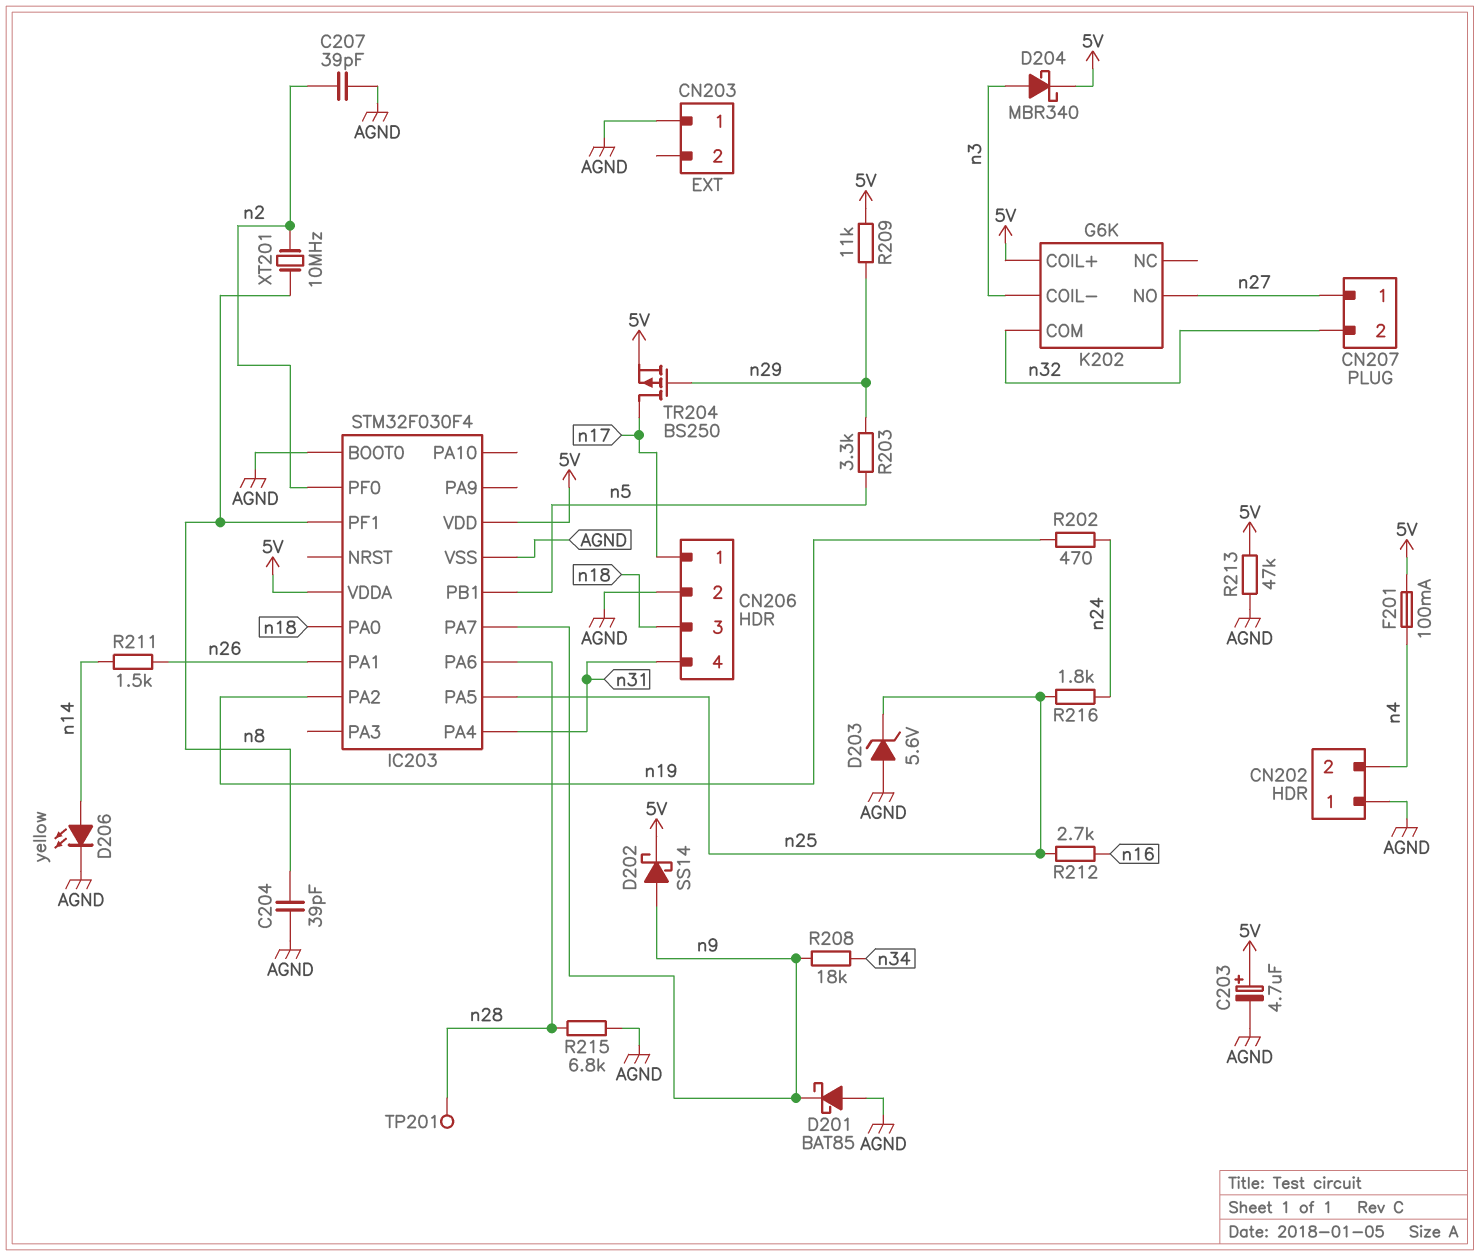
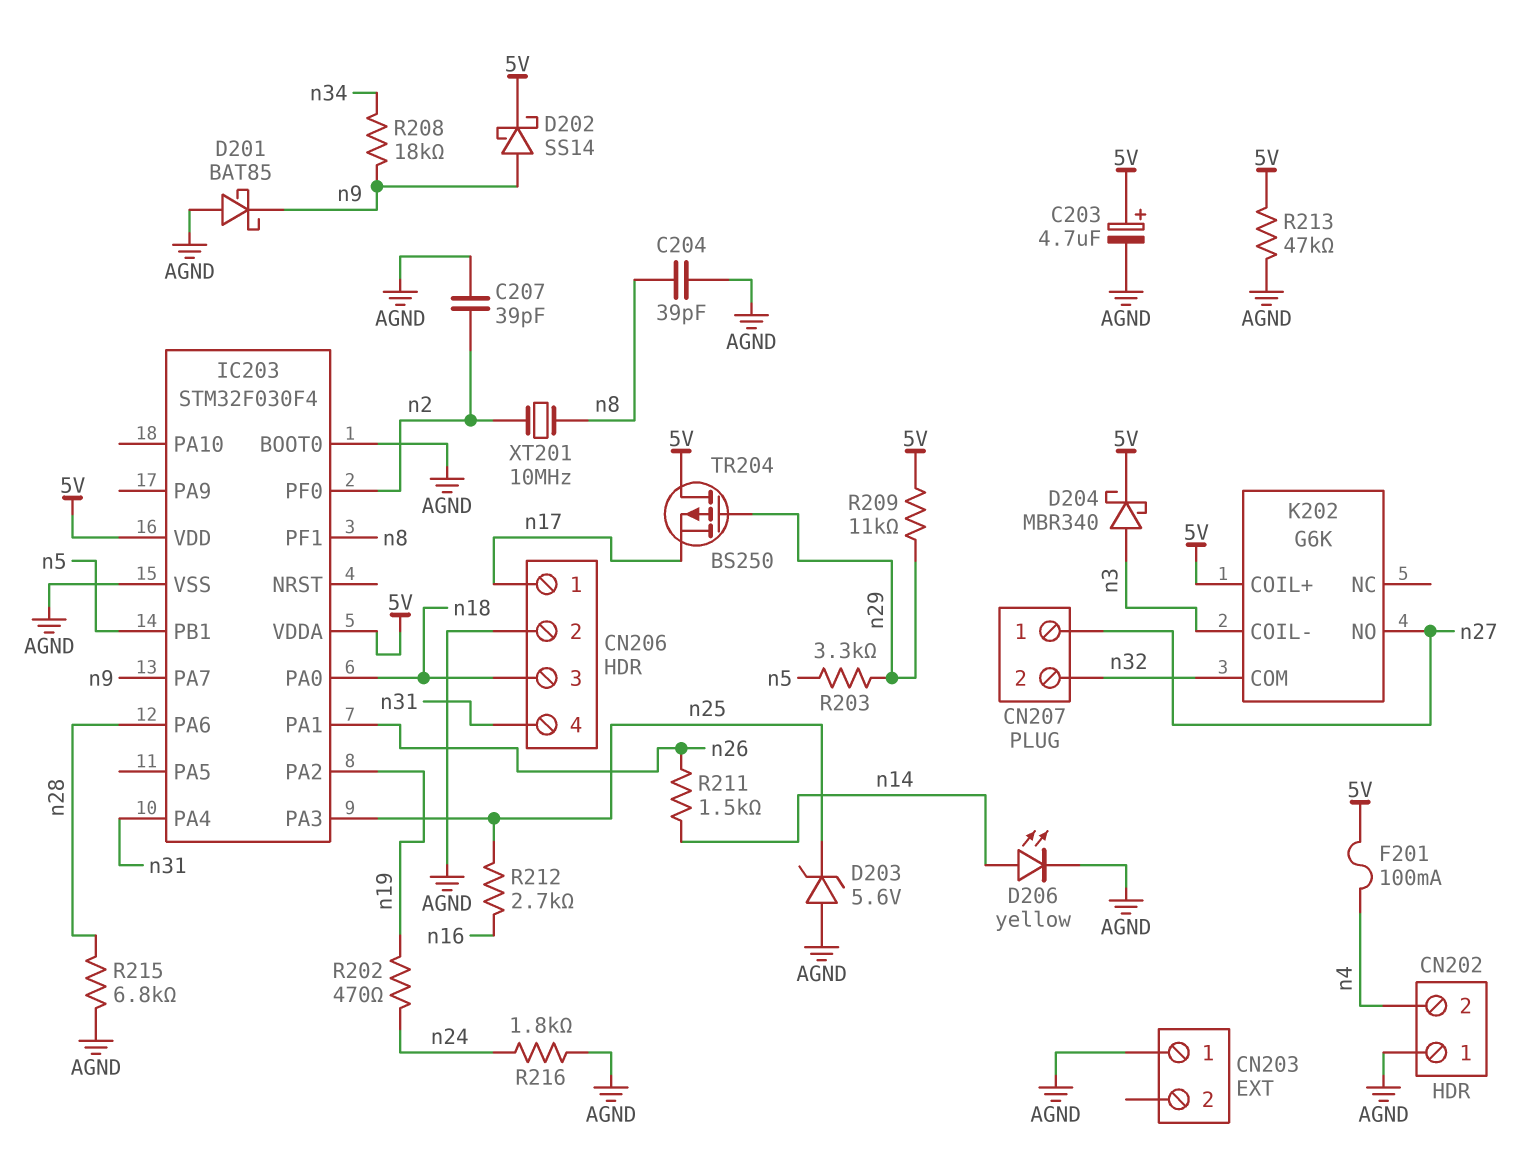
IC203 pin PA3: none -> n25
IC203 pin PA5: n25 -> none
R216: 1.8k (n24, n25) -> 1.8k (AGND, n24)
TP201: test point (n28) -> none
TR204: PMOS BS250 (G n29, D n17, S 5V) -> PMOS BS250 (G n29, D 5V, S n17)

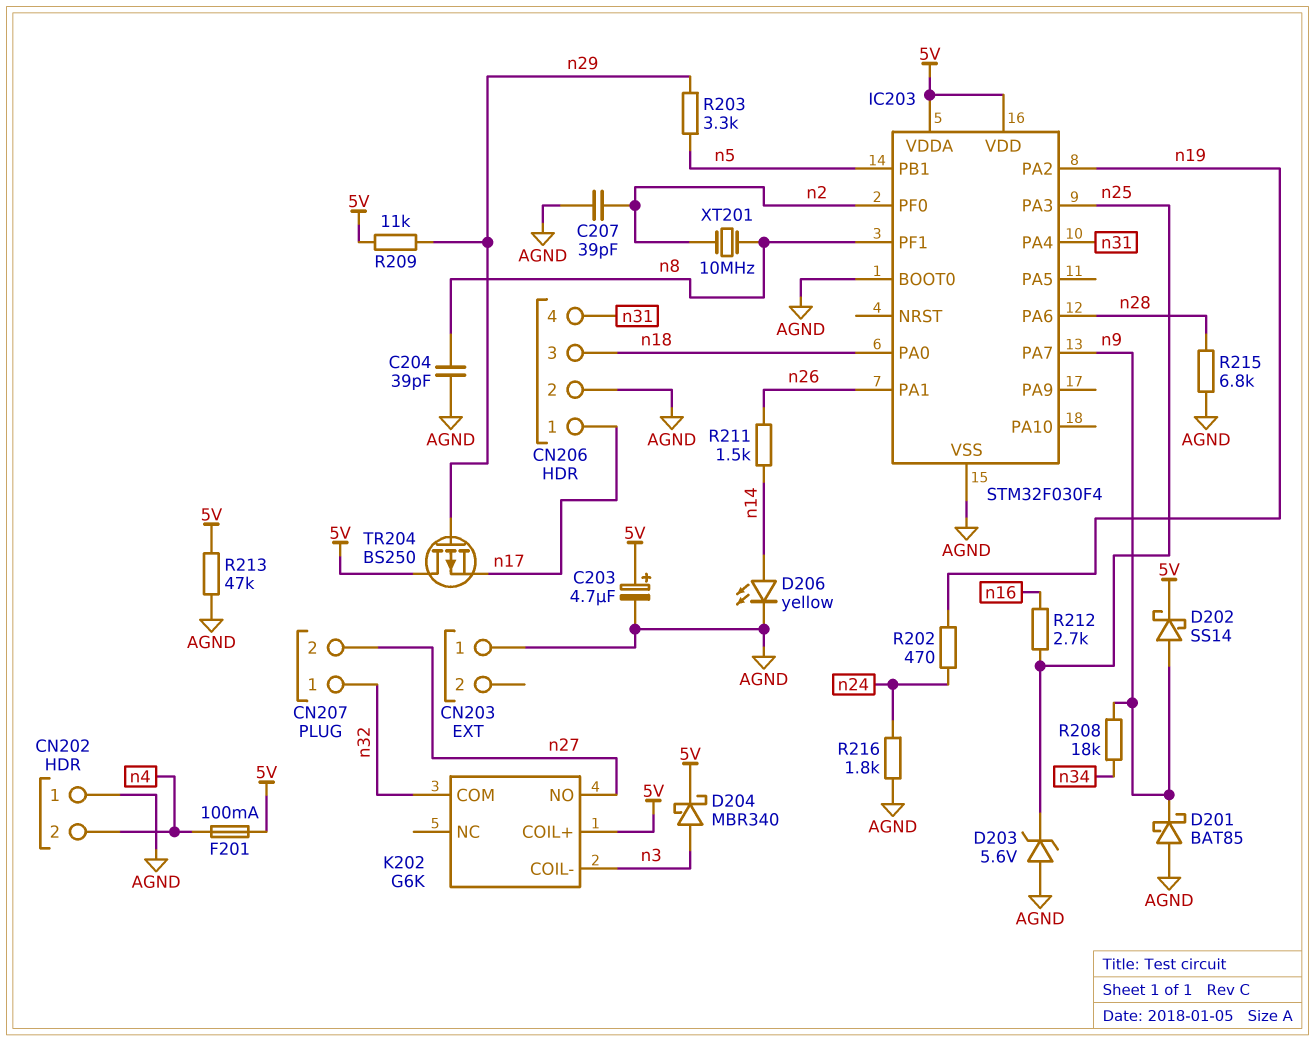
CN207 pin 1: n27 -> n32
CN207 pin 2: n32 -> n27

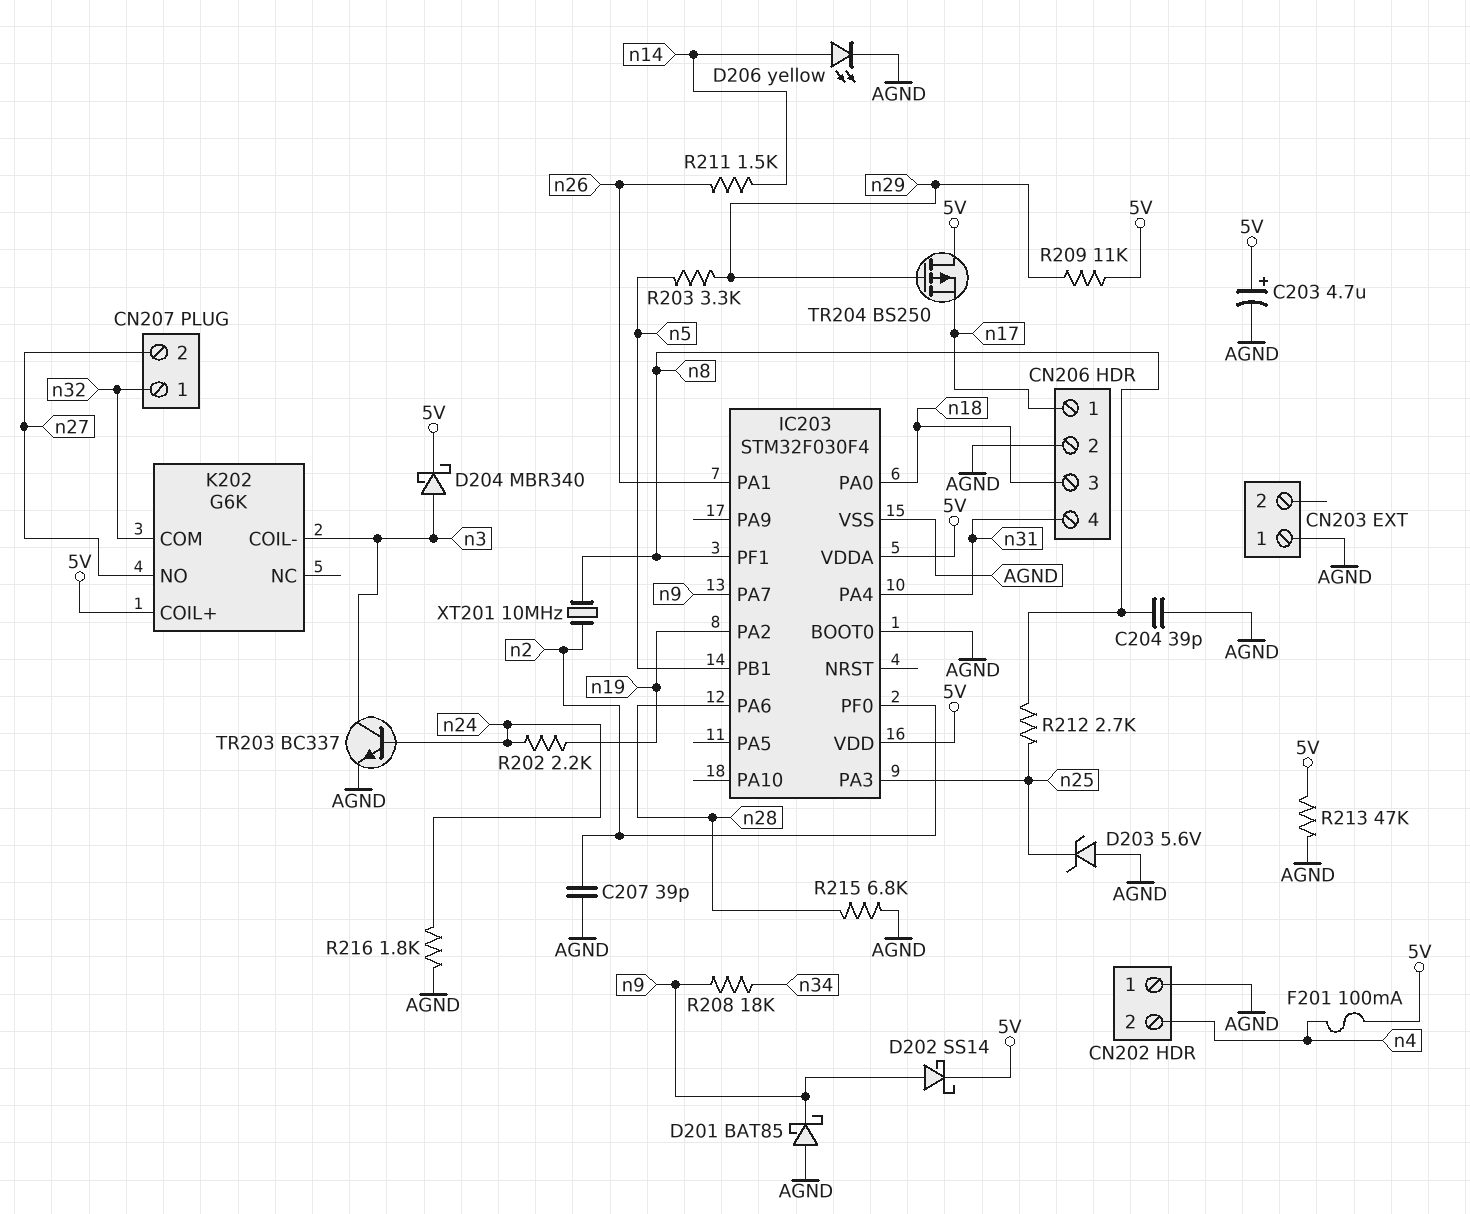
R202: 470 (n19, n24) -> 2.2k (n19, n24)
R212: 2.7k (n16, n25) -> 2.7k (n8, n25)
TR203: none -> NPN BC337 (B n24, C n3, E AGND)

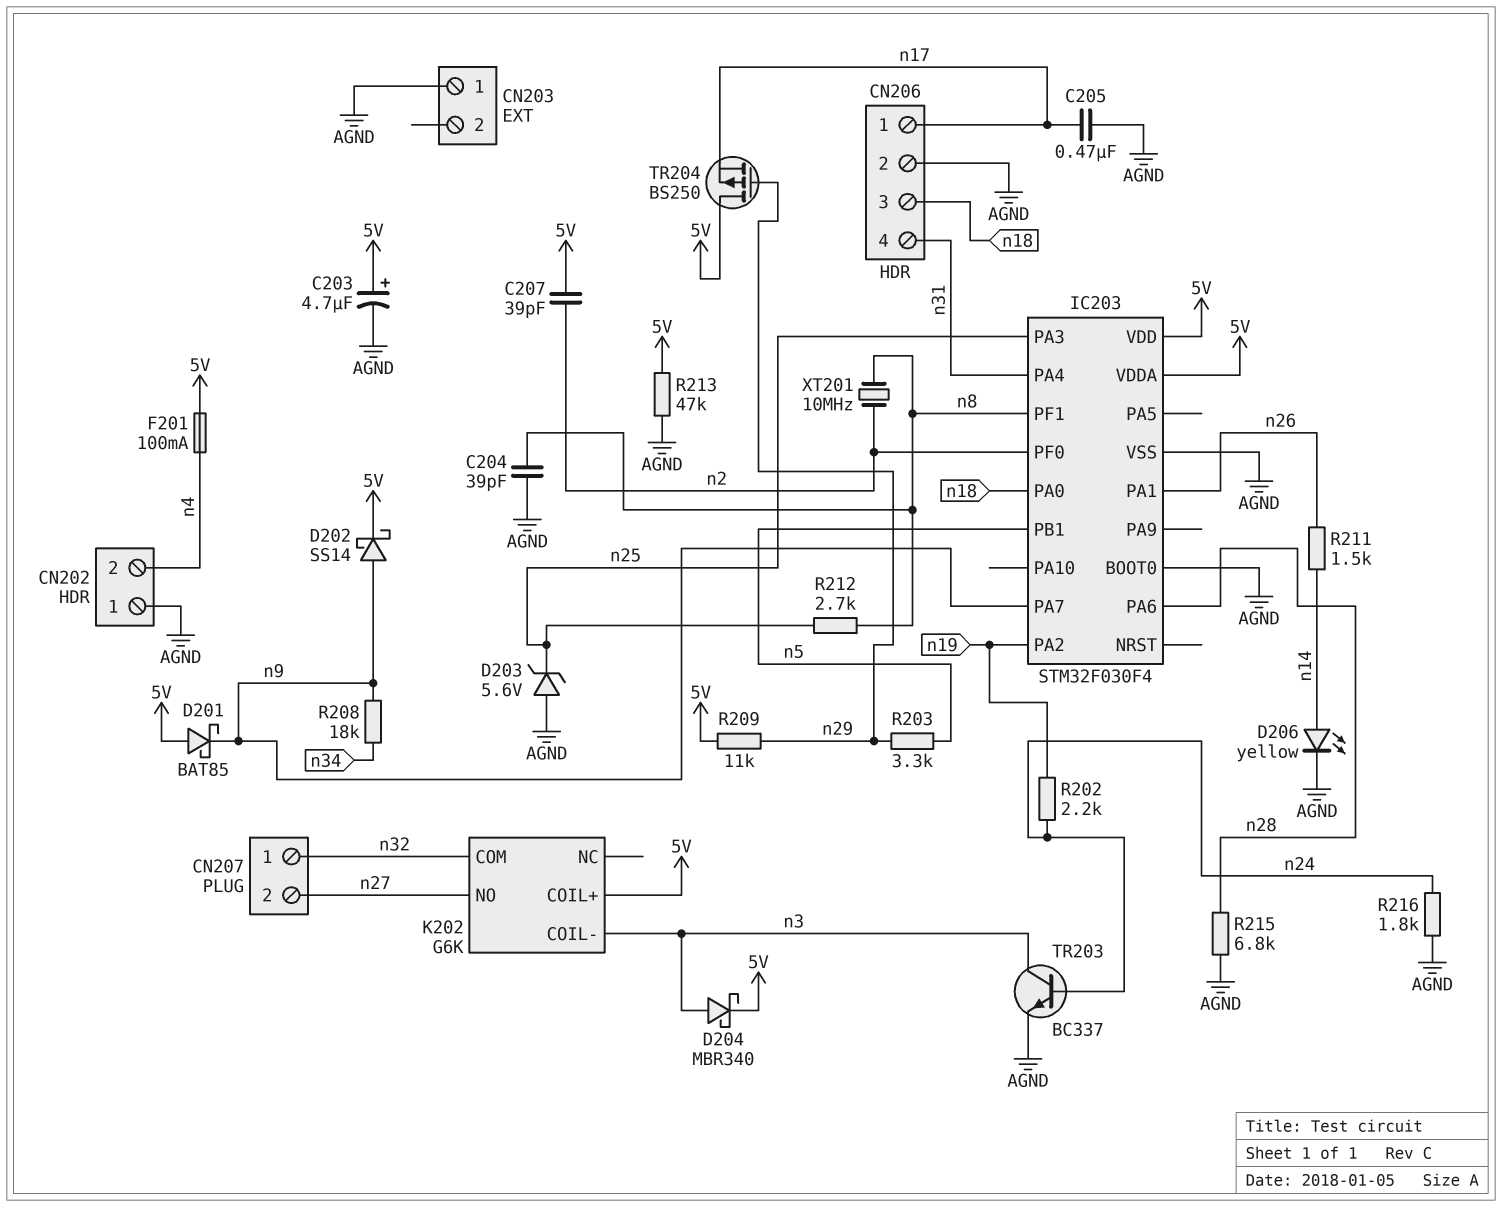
C205: none -> 470nF (AGND, n17)
C207: 39pF (AGND, n2) -> 39pF (5V, n2)
D201: schottky BAT85 (A AGND, K n9) -> schottky BAT85 (A 5V, K n9)

